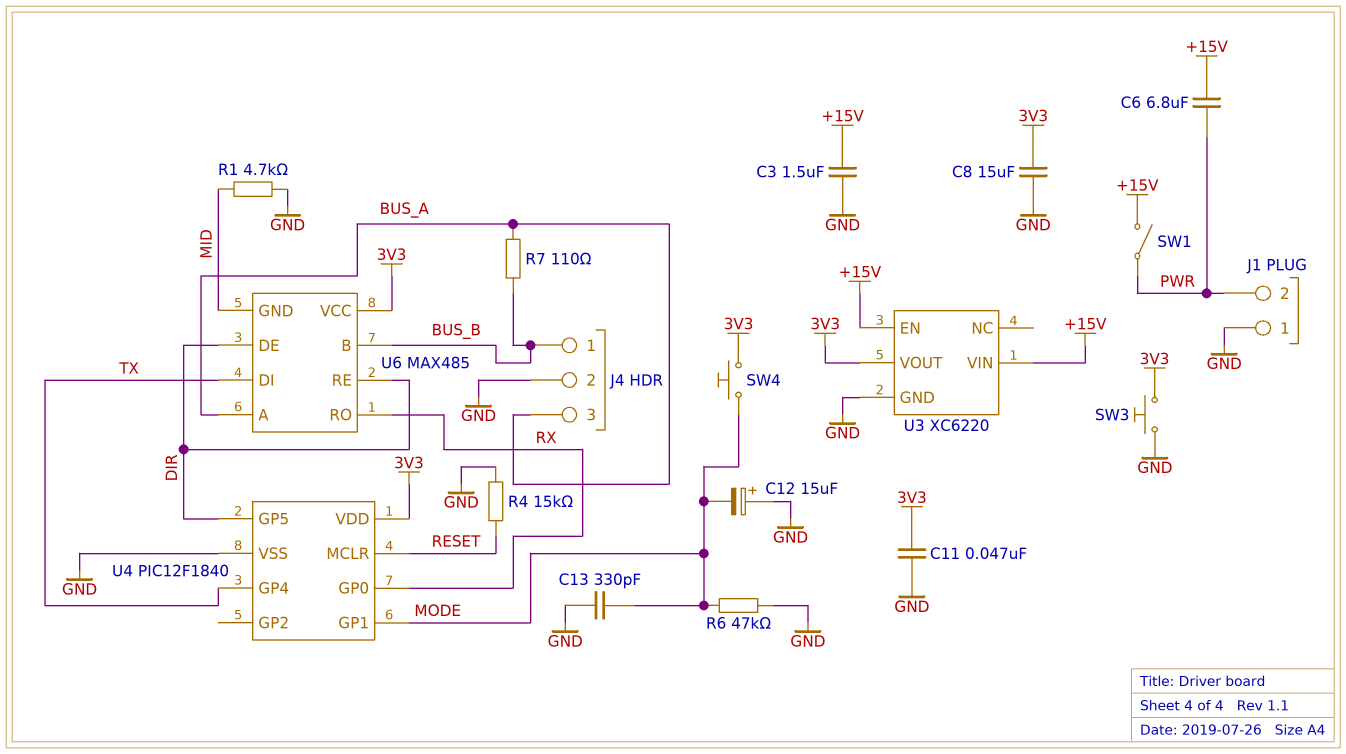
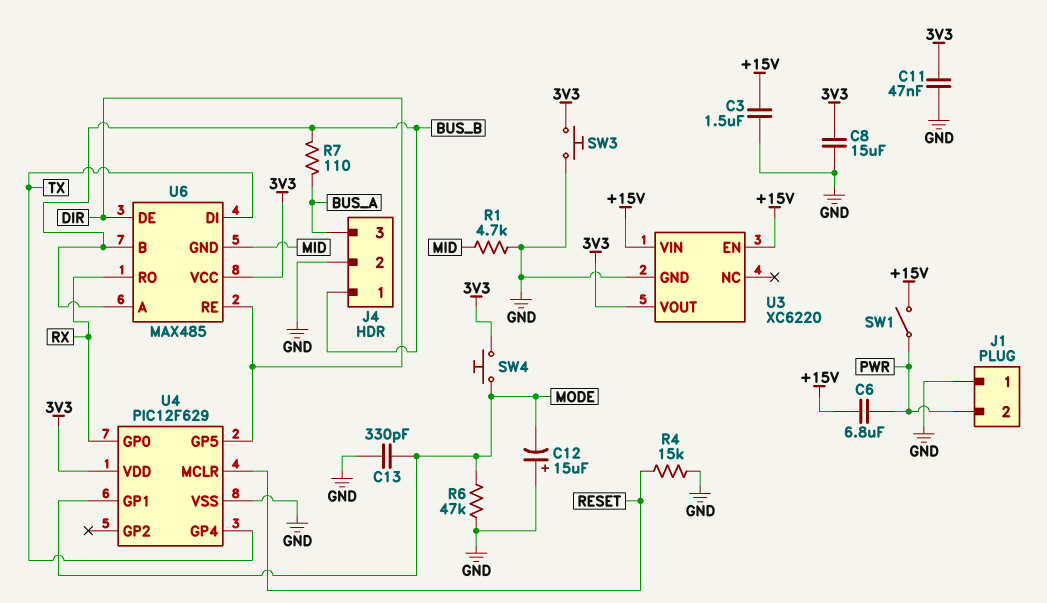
U4: PIC12F1840 -> PIC12F629
U6 pin A: BUS_A -> BUS_B

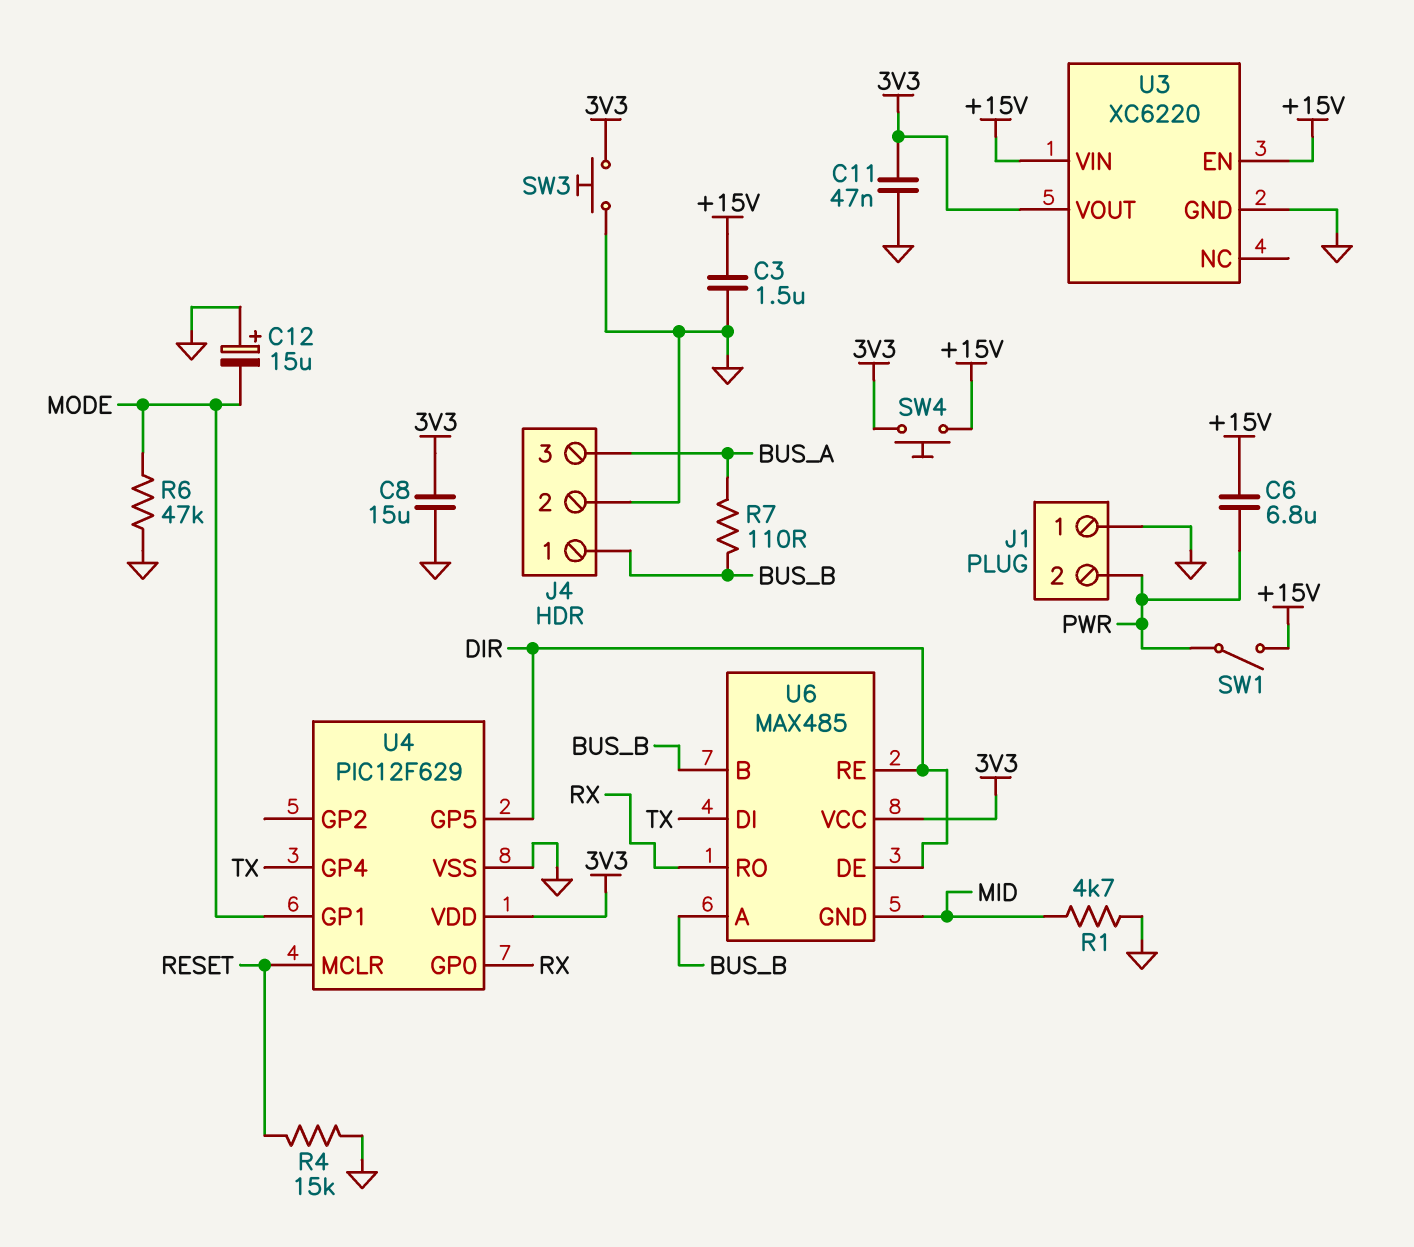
C13: 330pF (GND, MODE) -> none
SW4: button (3V3, MODE) -> button (+15V, 3V3)

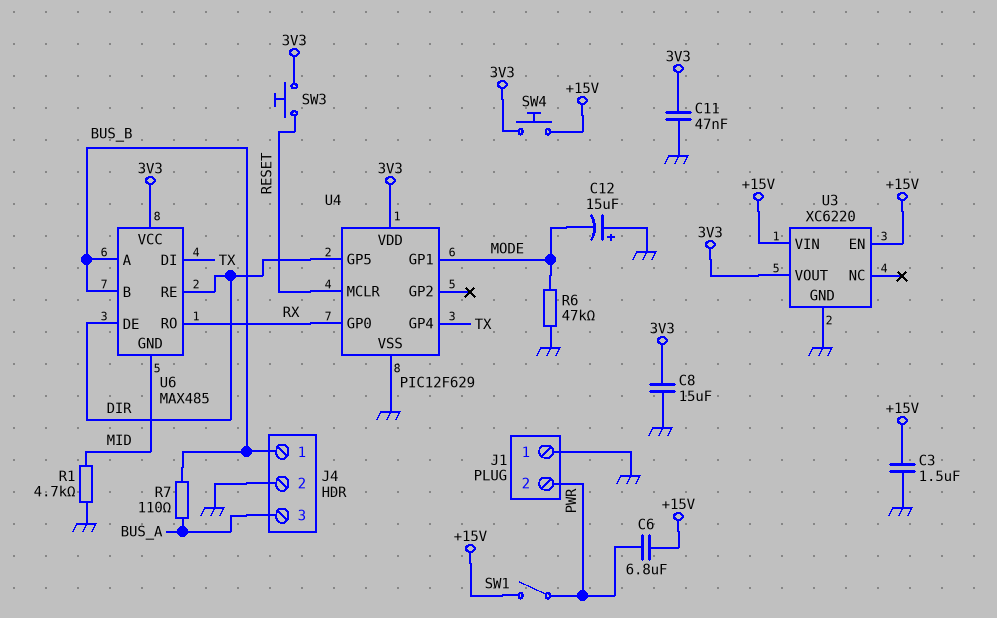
R4: 15k (GND, RESET) -> none
SW3: button (3V3, GND) -> button (3V3, RESET)

